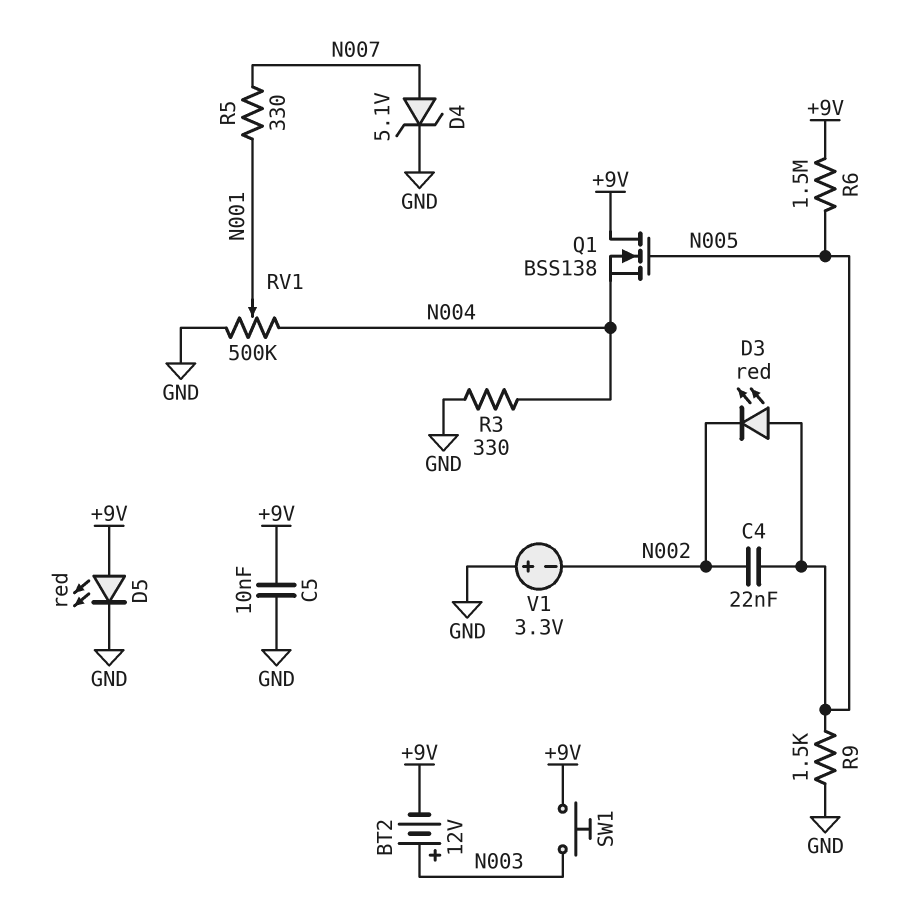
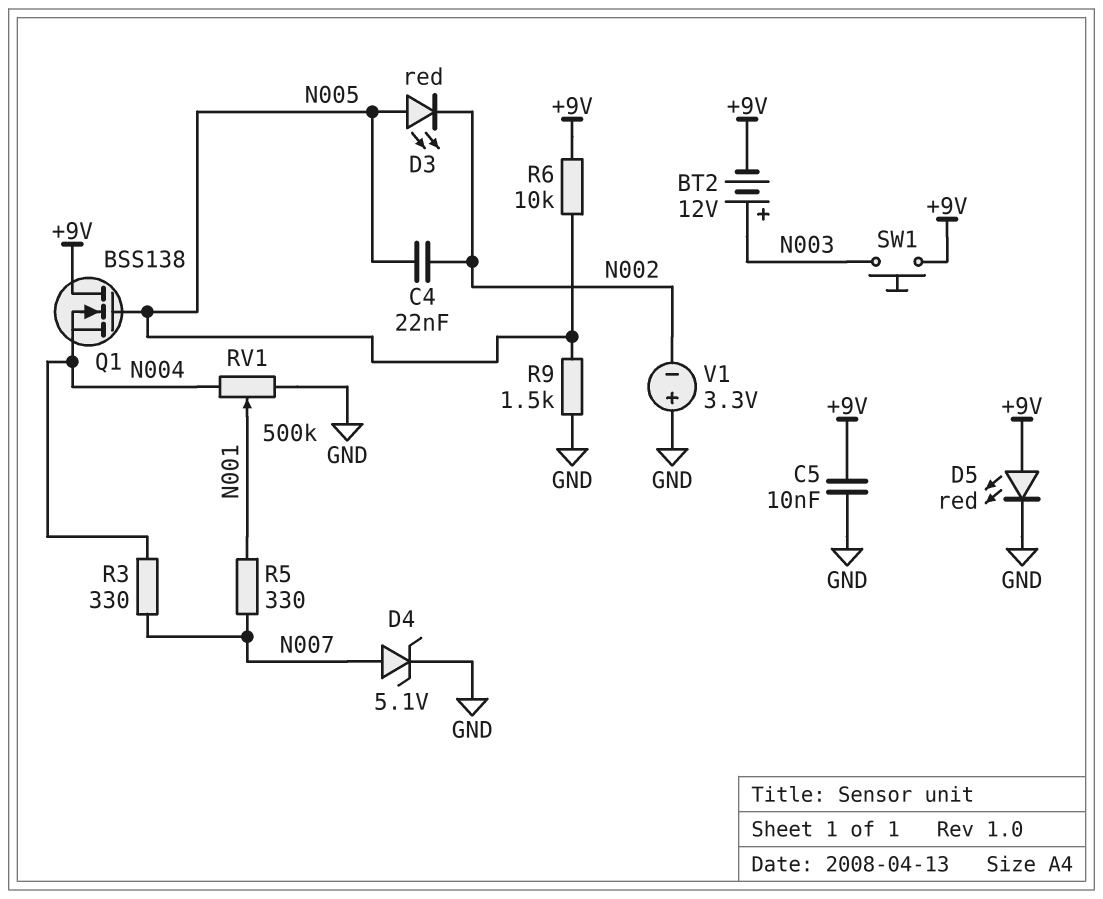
R3: 330 (GND, N004) -> 330 (N004, N007)
R6: 1.5M (+9V, N005) -> 10k (+9V, N005)

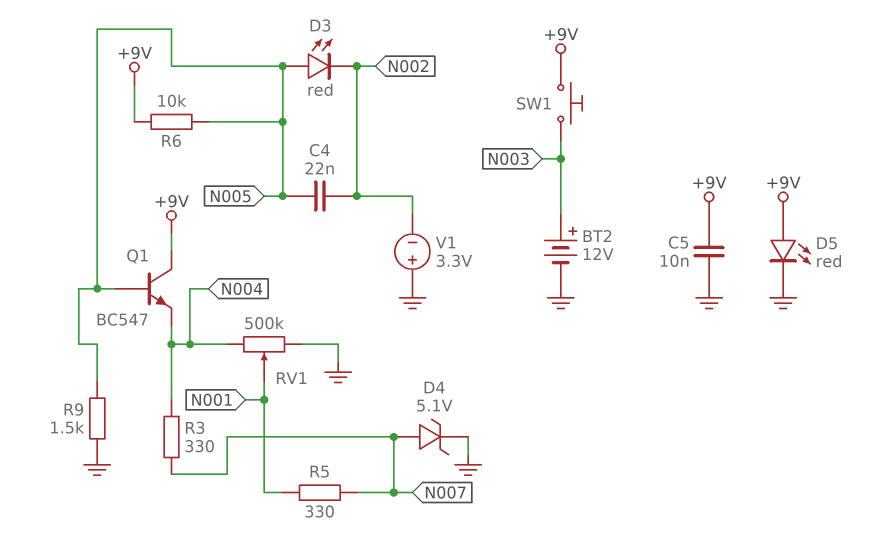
BT2: 12V (plus N003, minus +9V) -> 12V (plus N003, minus GND)
Q1: NMOS BSS138 (G N005, D +9V, S N004) -> NPN BC547 (B N005, C +9V, E N004)

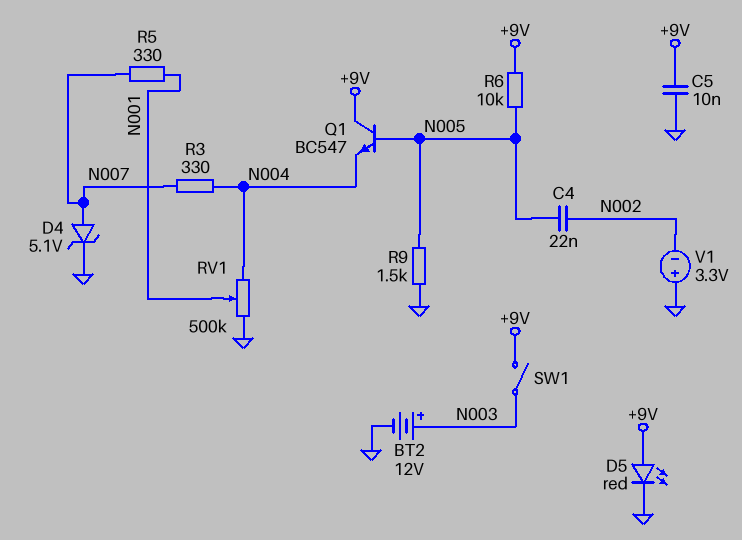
D3: LED red (A N005, K N002) -> none
SW1: button (+9V, N003) -> switch (+9V, N003)

